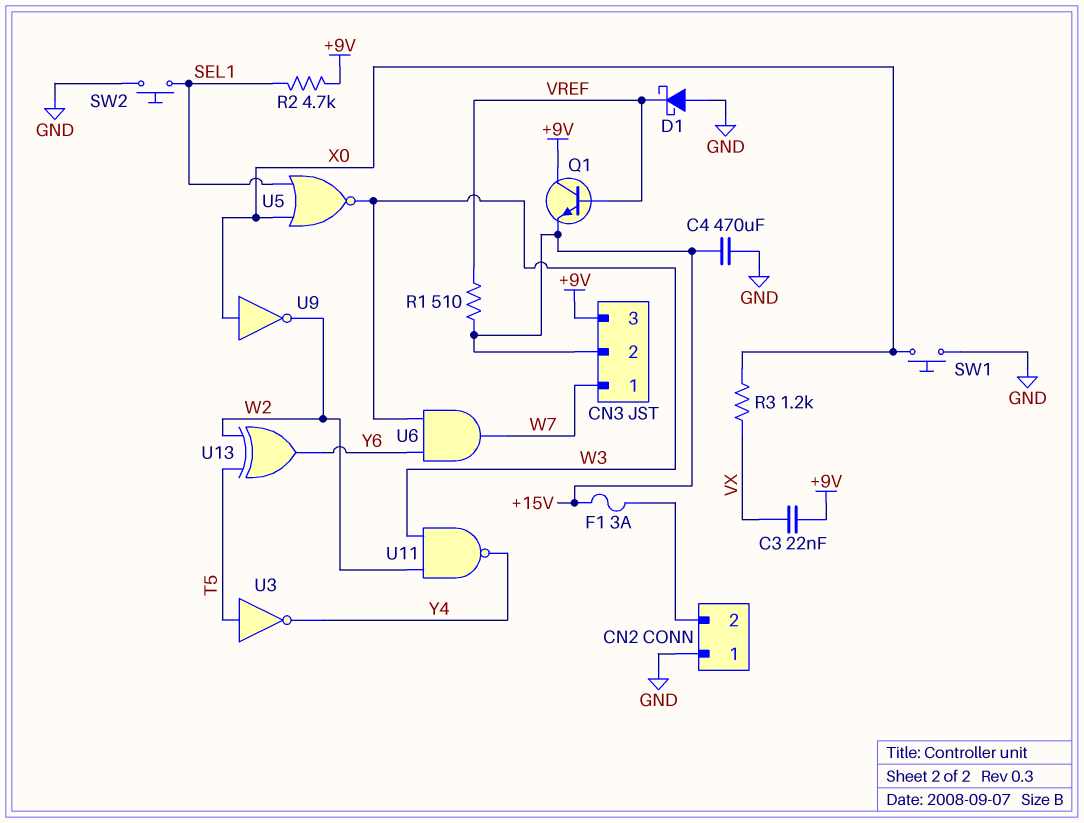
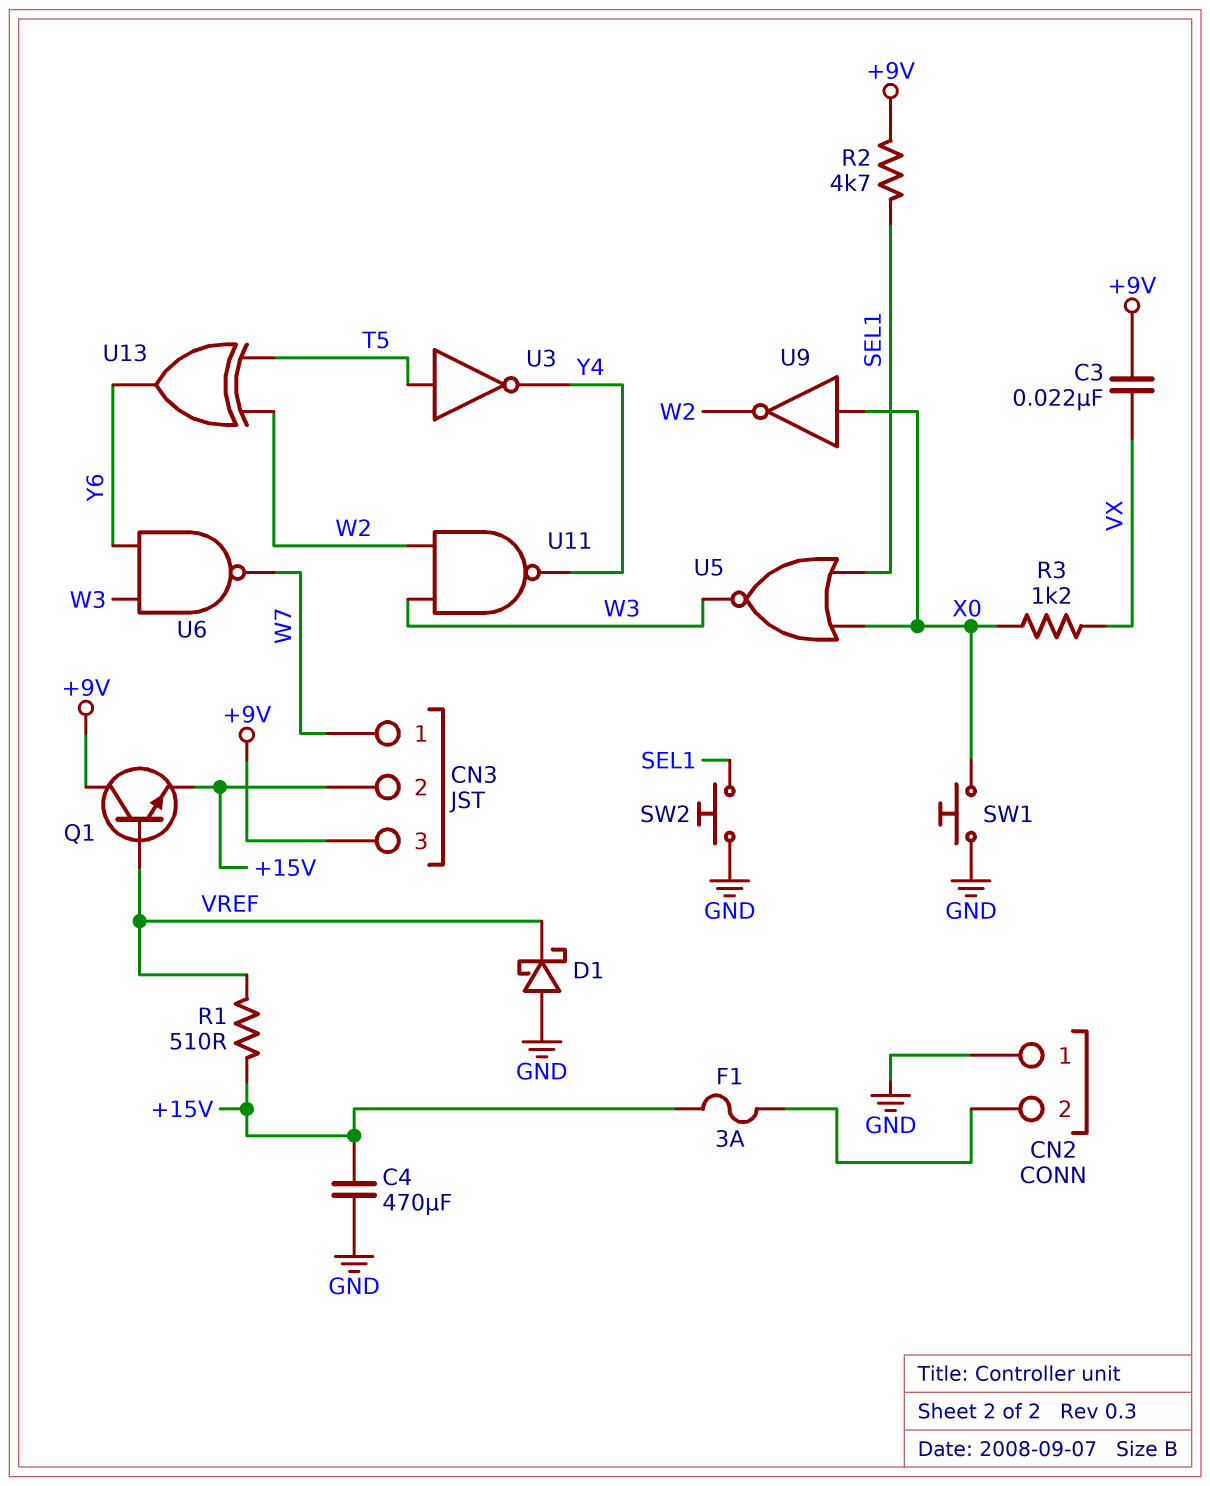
U6: AND (in W3, in Y6, out W7) -> NAND (in W3, in Y6, out W7)

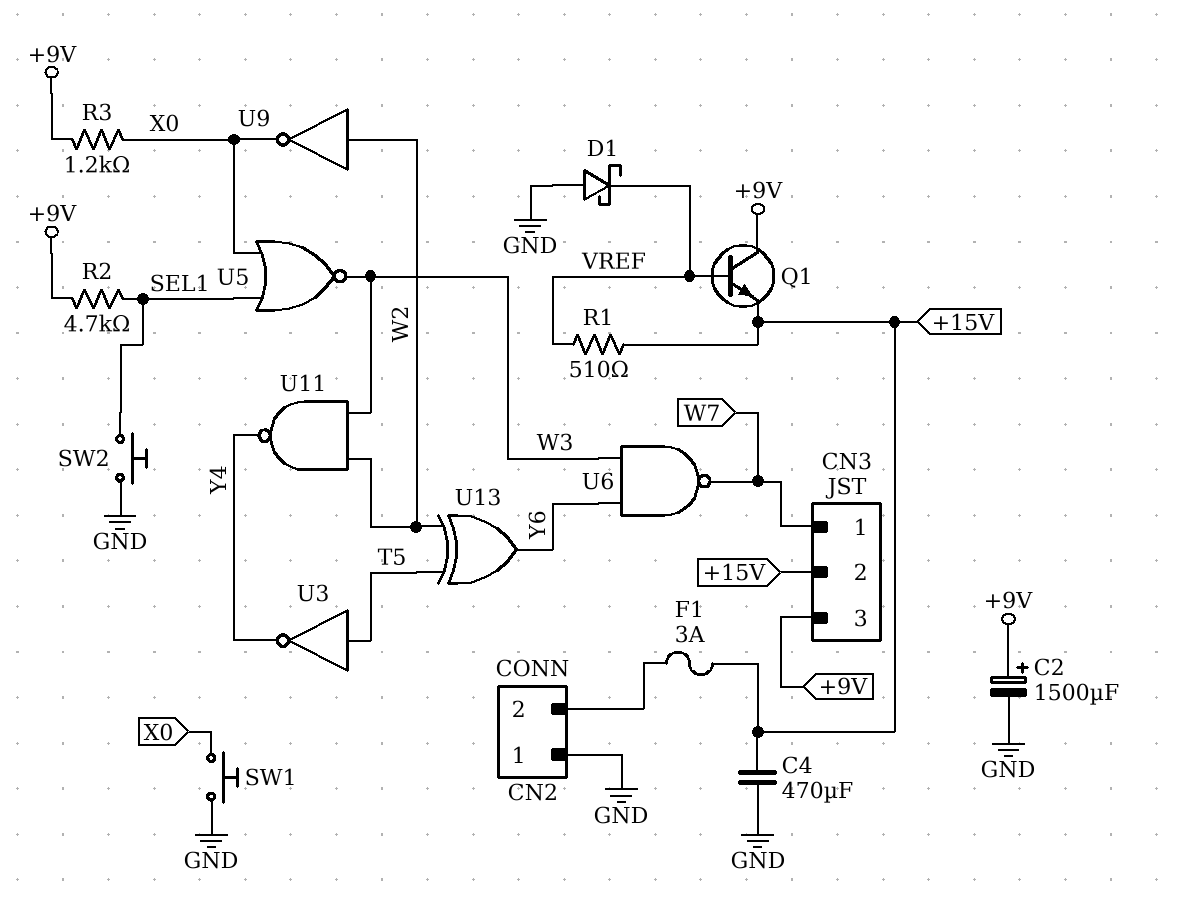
C2: none -> 1500uF (plus +9V, minus GND)
C3: 22nF (+9V, VX) -> none
R3: 1.2k (VX, X0) -> 1.2k (+9V, X0)
U9: NOT (in X0, out W2) -> NOT (in W2, out X0)

